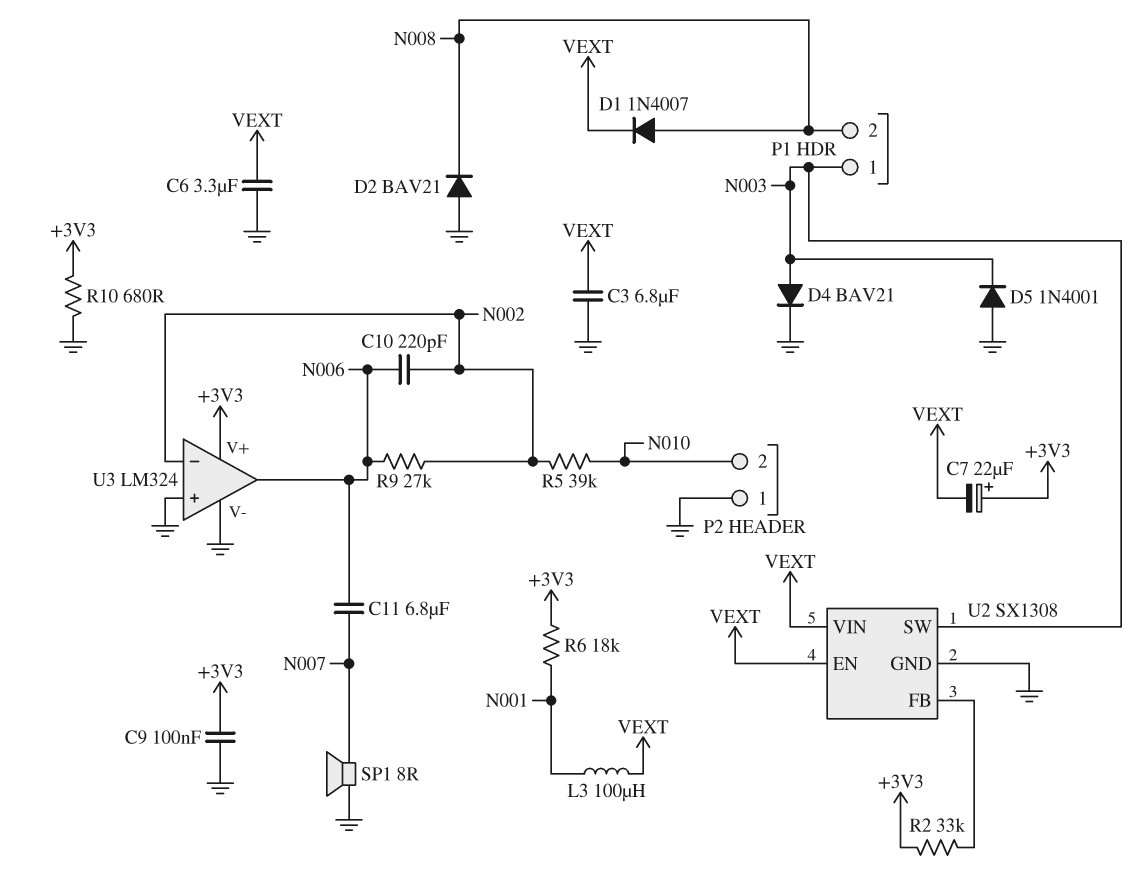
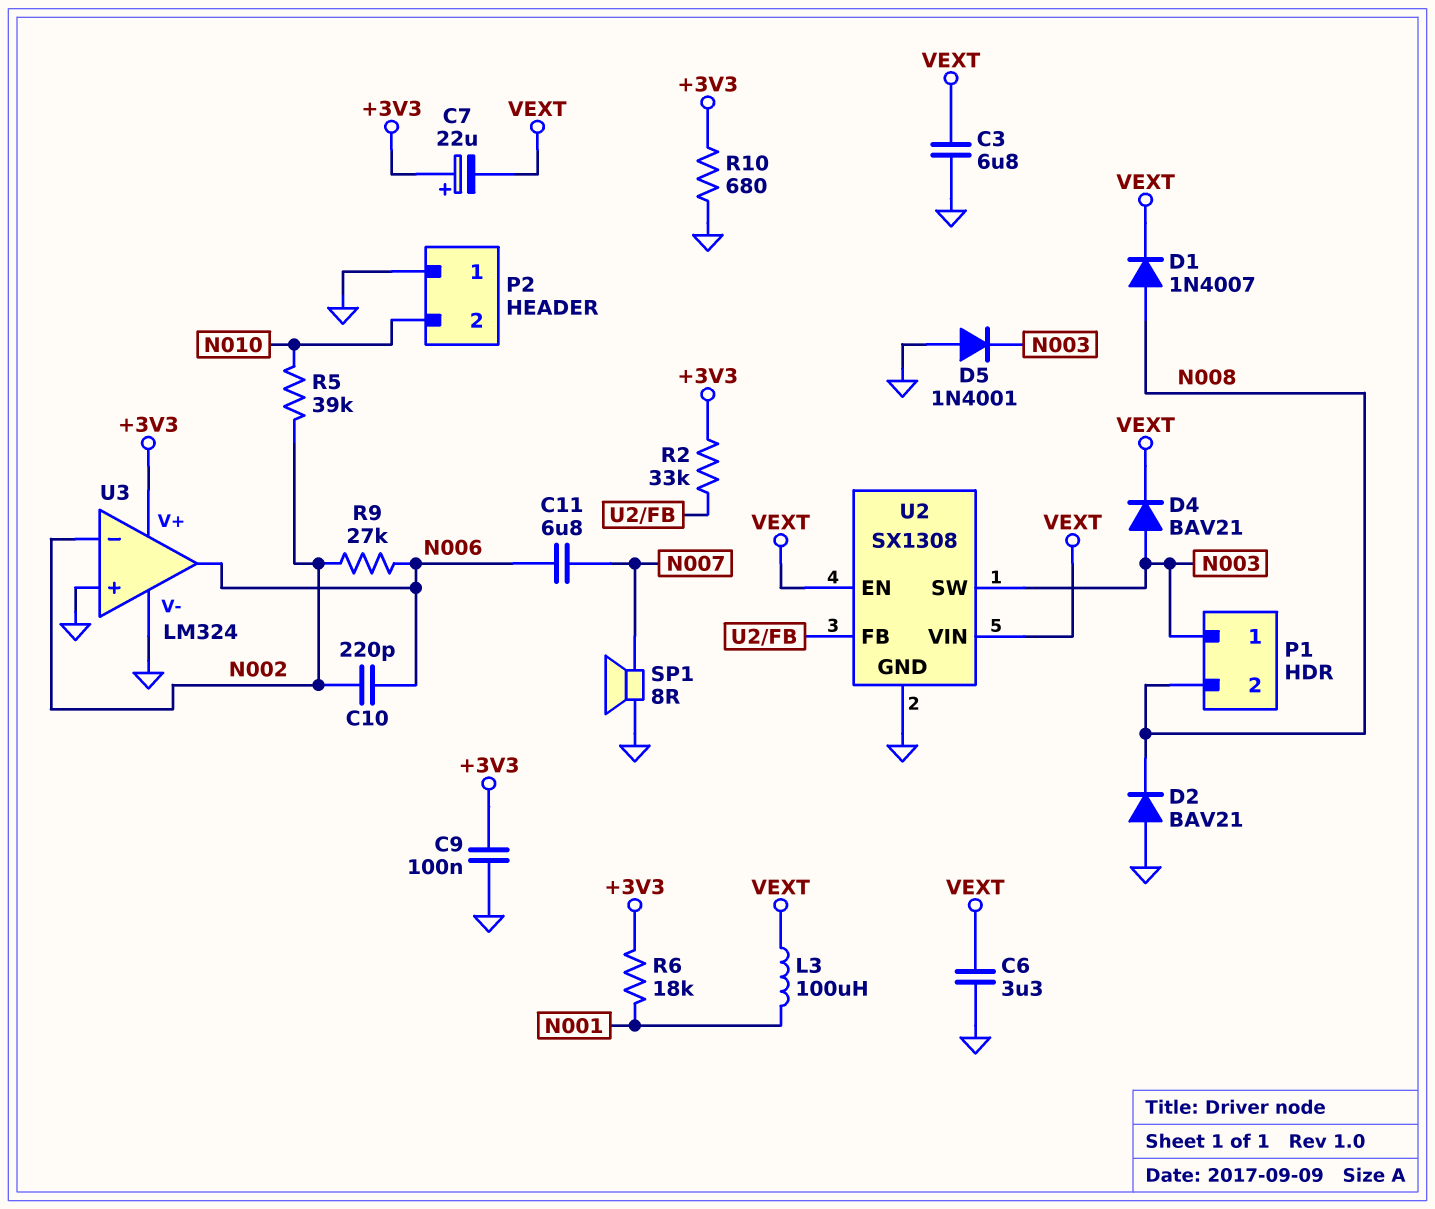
D4: diode BAV21 (A N003, K GND) -> diode BAV21 (A N003, K VEXT)

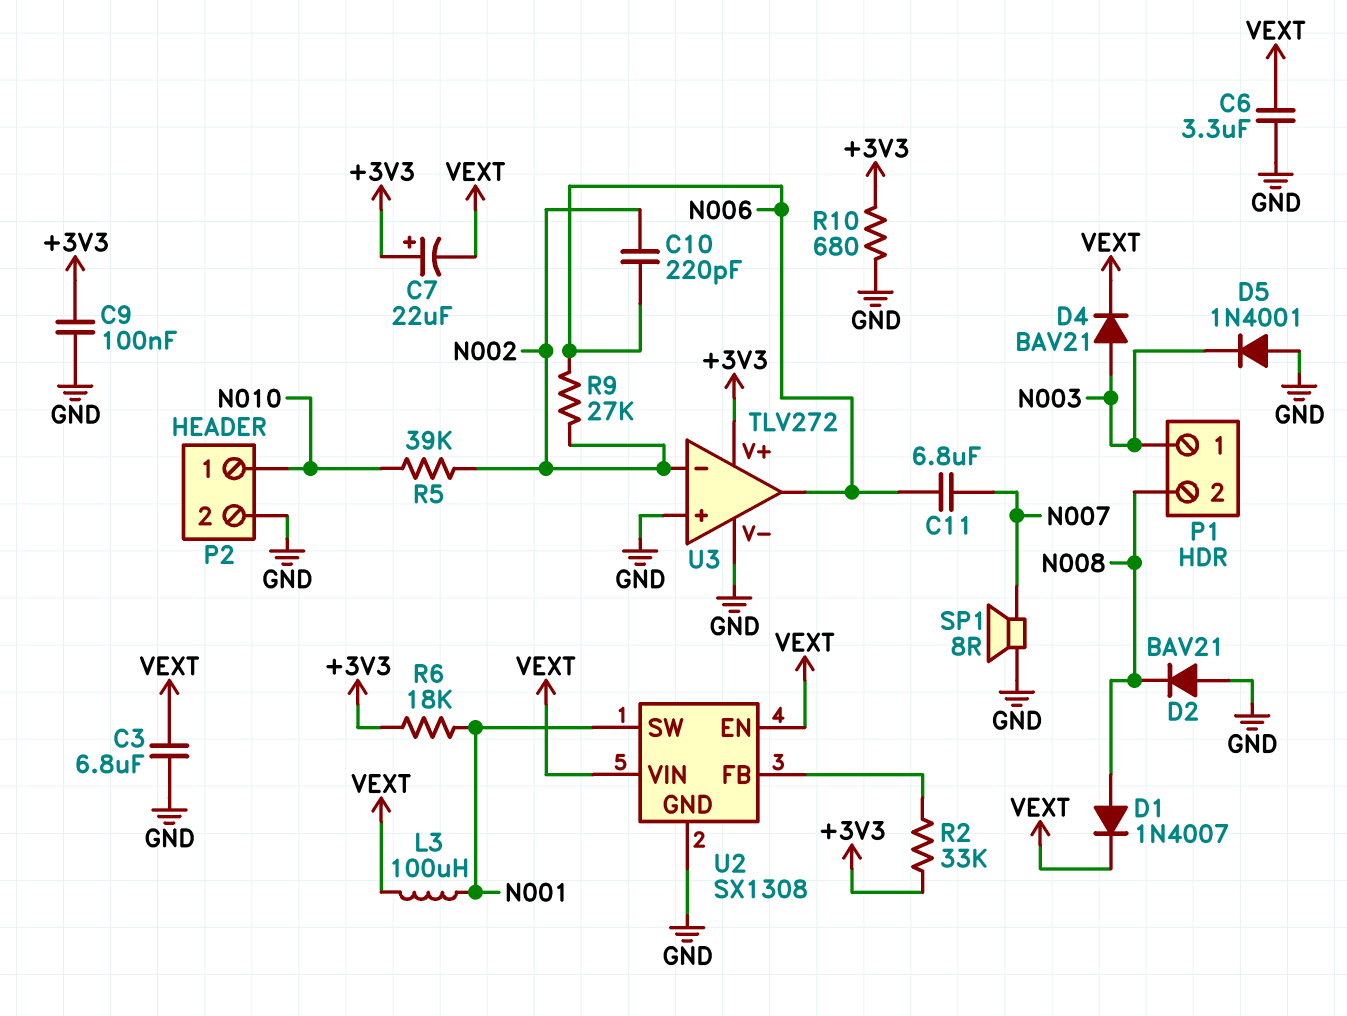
P2 pin 1: GND -> N010
P2 pin 2: N010 -> GND
U2 pin SW: N003 -> N001
U3: LM324 -> TLV272

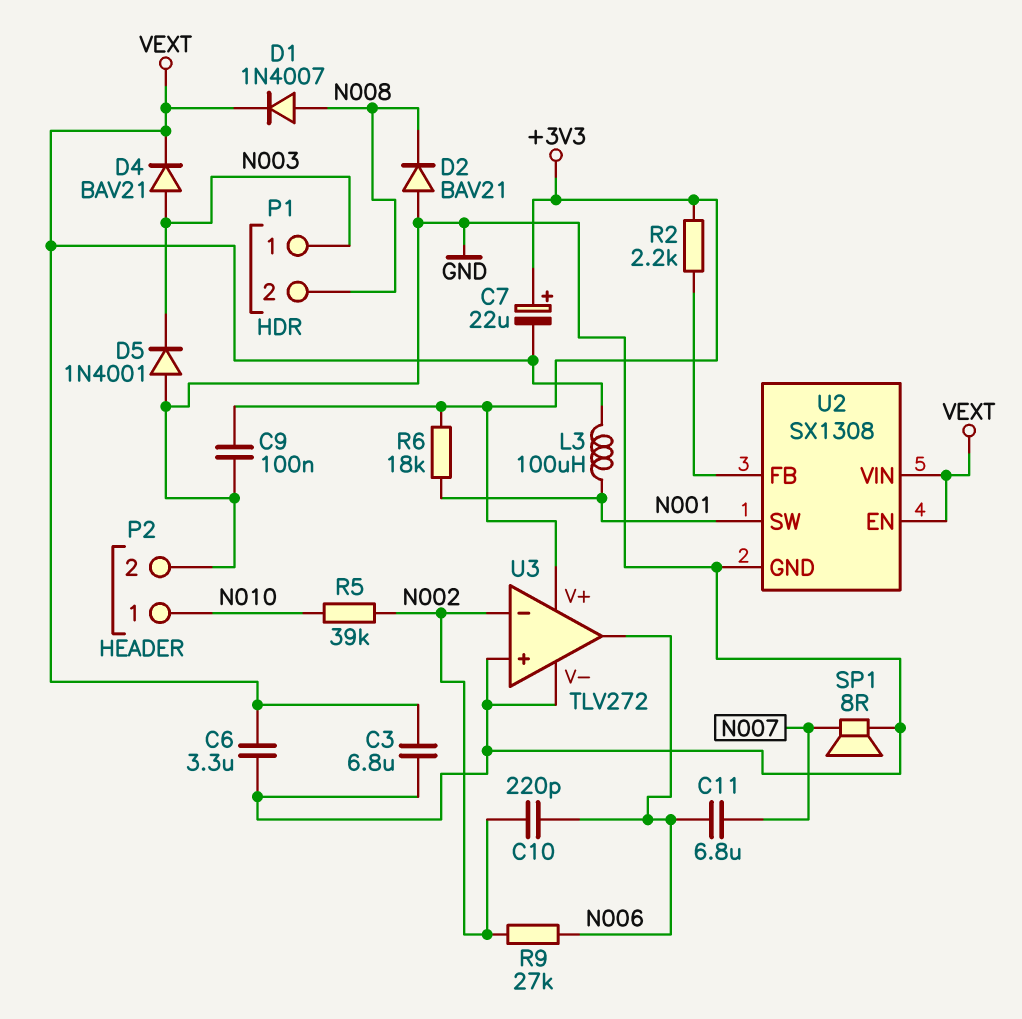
R2: 33k (+3V3, U2/FB) -> 2.2k (+3V3, U2/FB)
R10: 680 (+3V3, GND) -> none

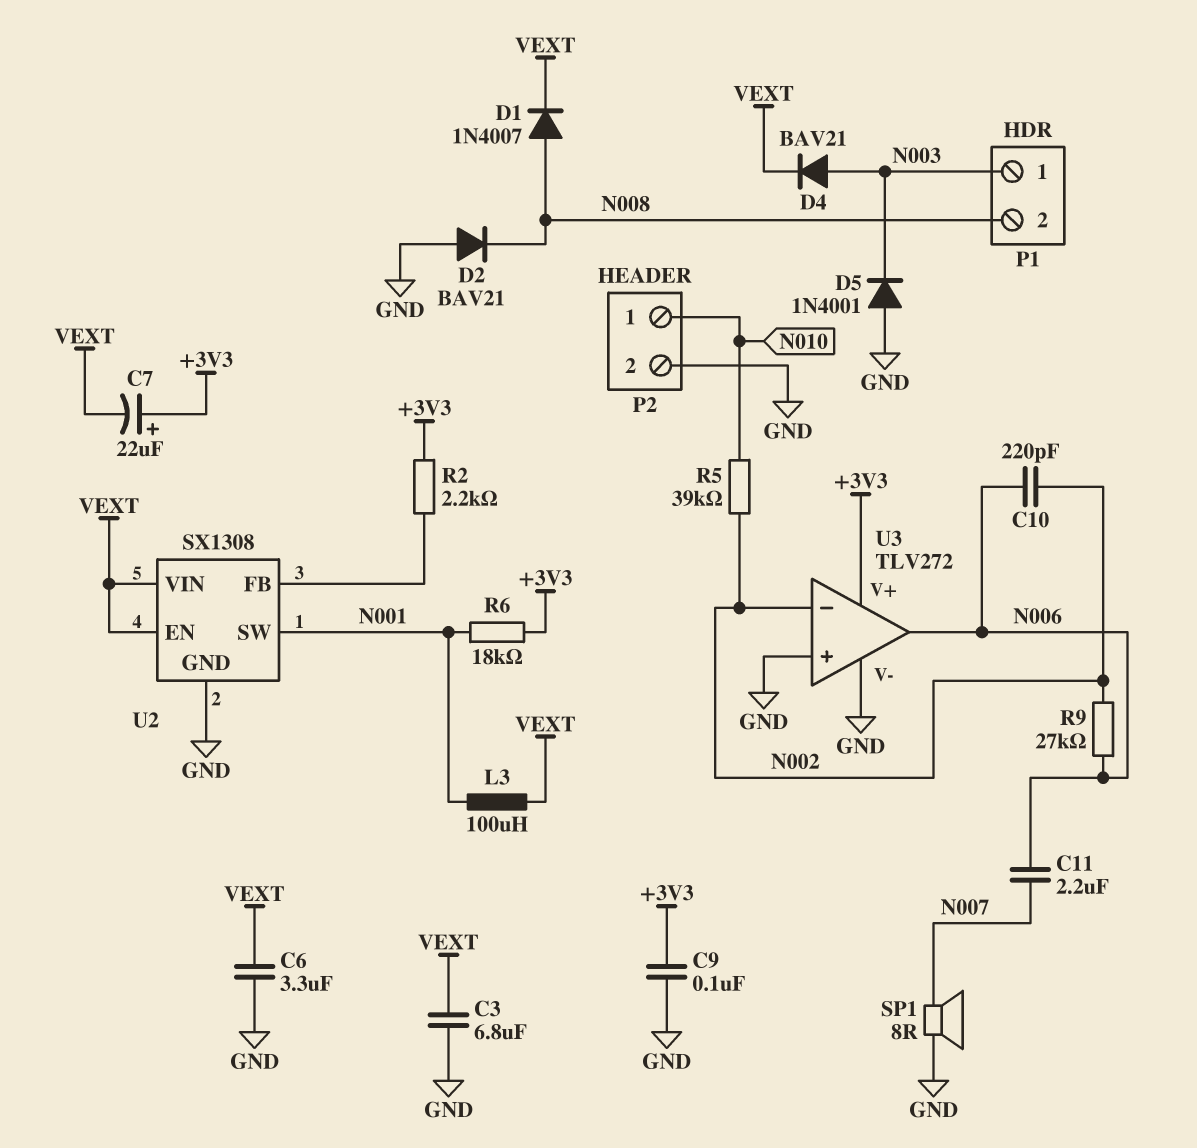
C11: 6.8uF (N006, N007) -> 2.2uF (N006, N007)

